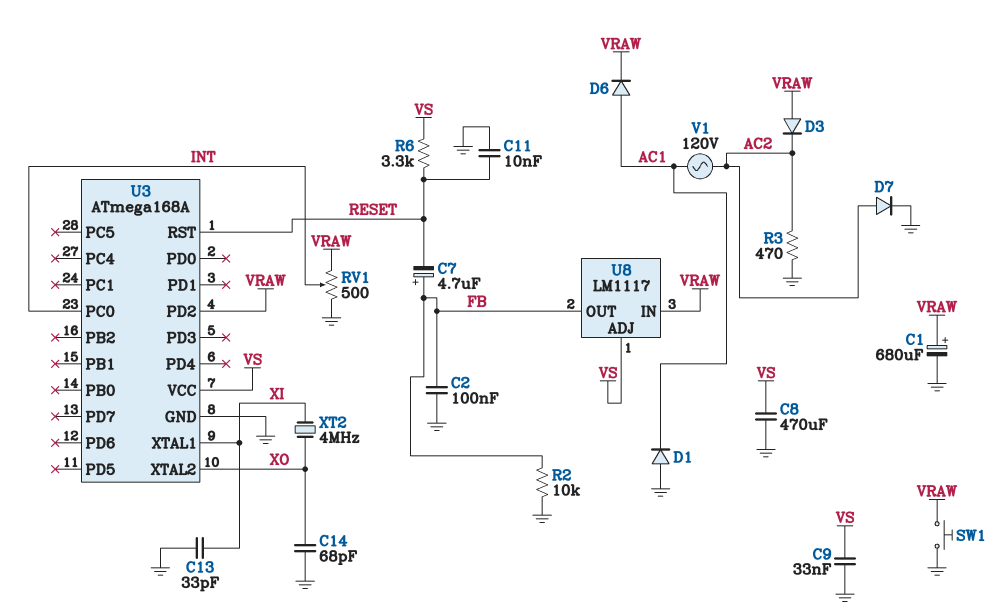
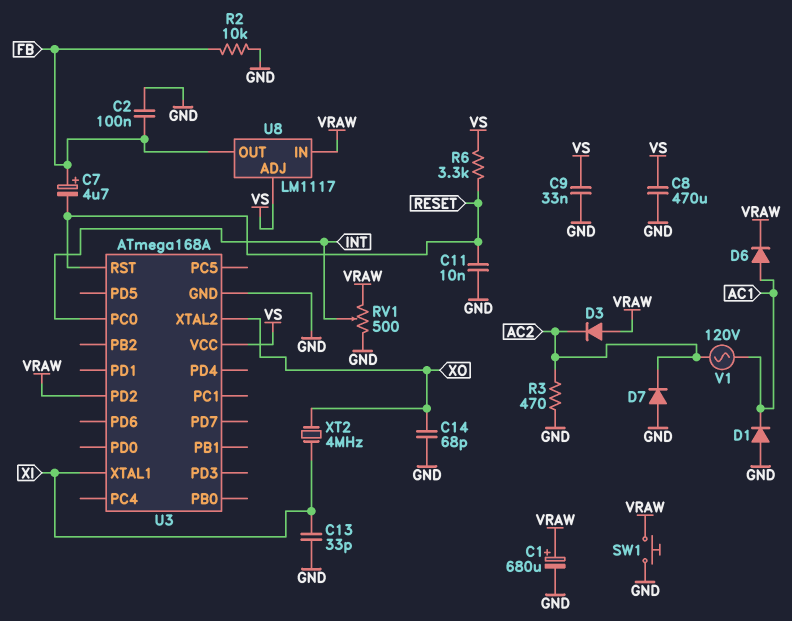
D7: diode (A AC2, K GND) -> diode (A GND, K AC2)

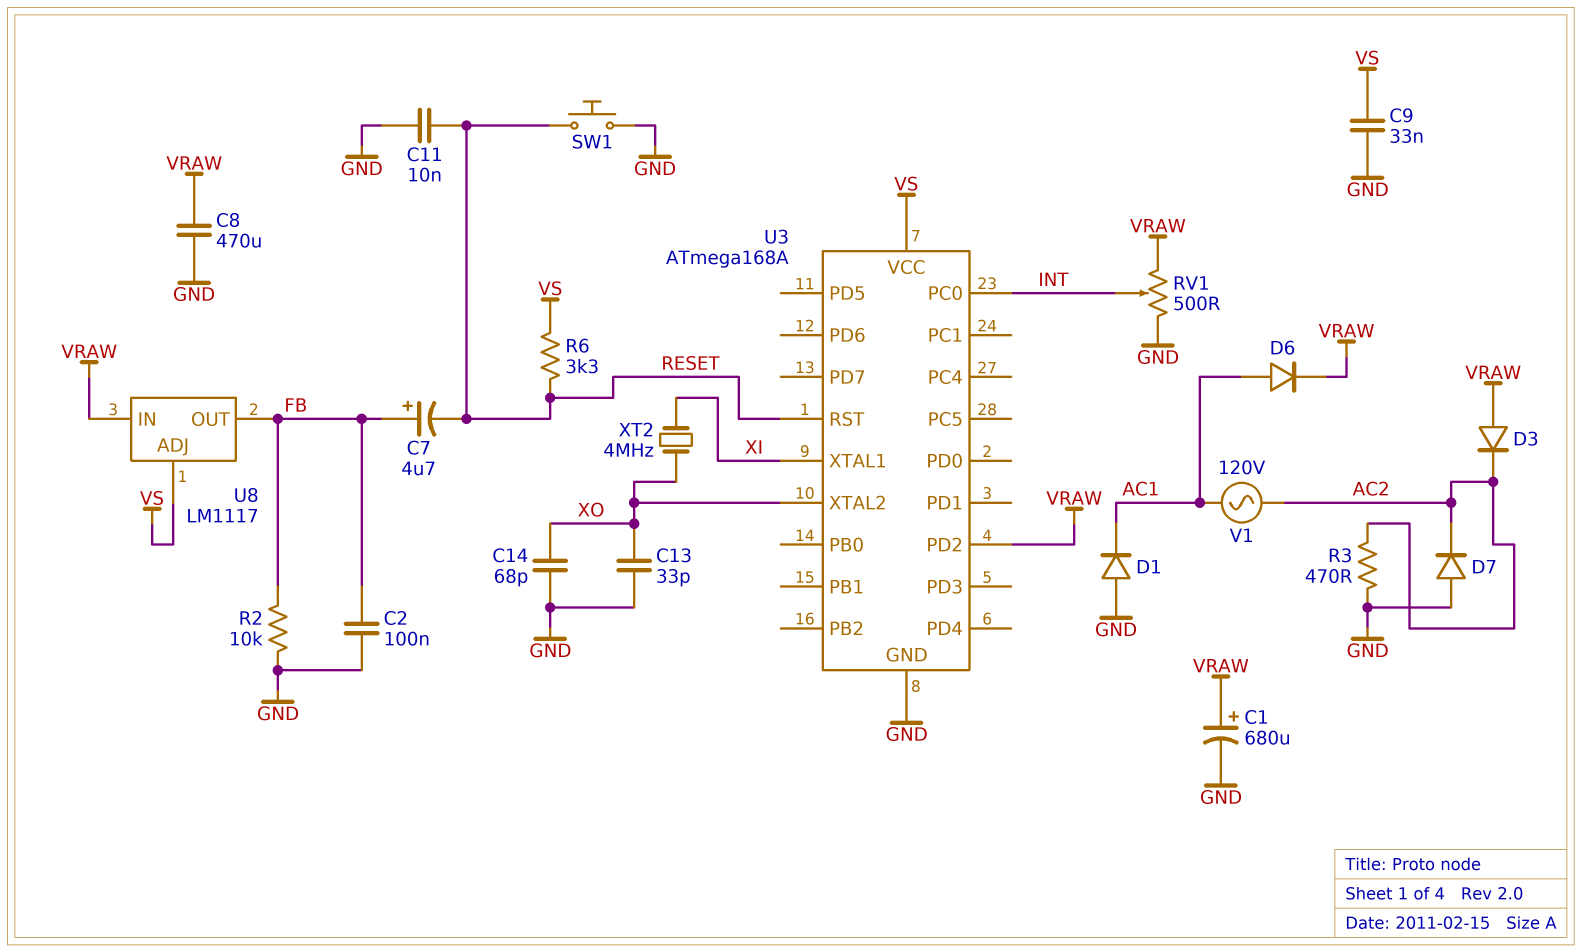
C8: 470uF (GND, VS) -> 470uF (GND, VRAW)
C13: 33pF (GND, XI) -> 33pF (GND, XO)
SW1: button (GND, VRAW) -> button (GND, RESET)

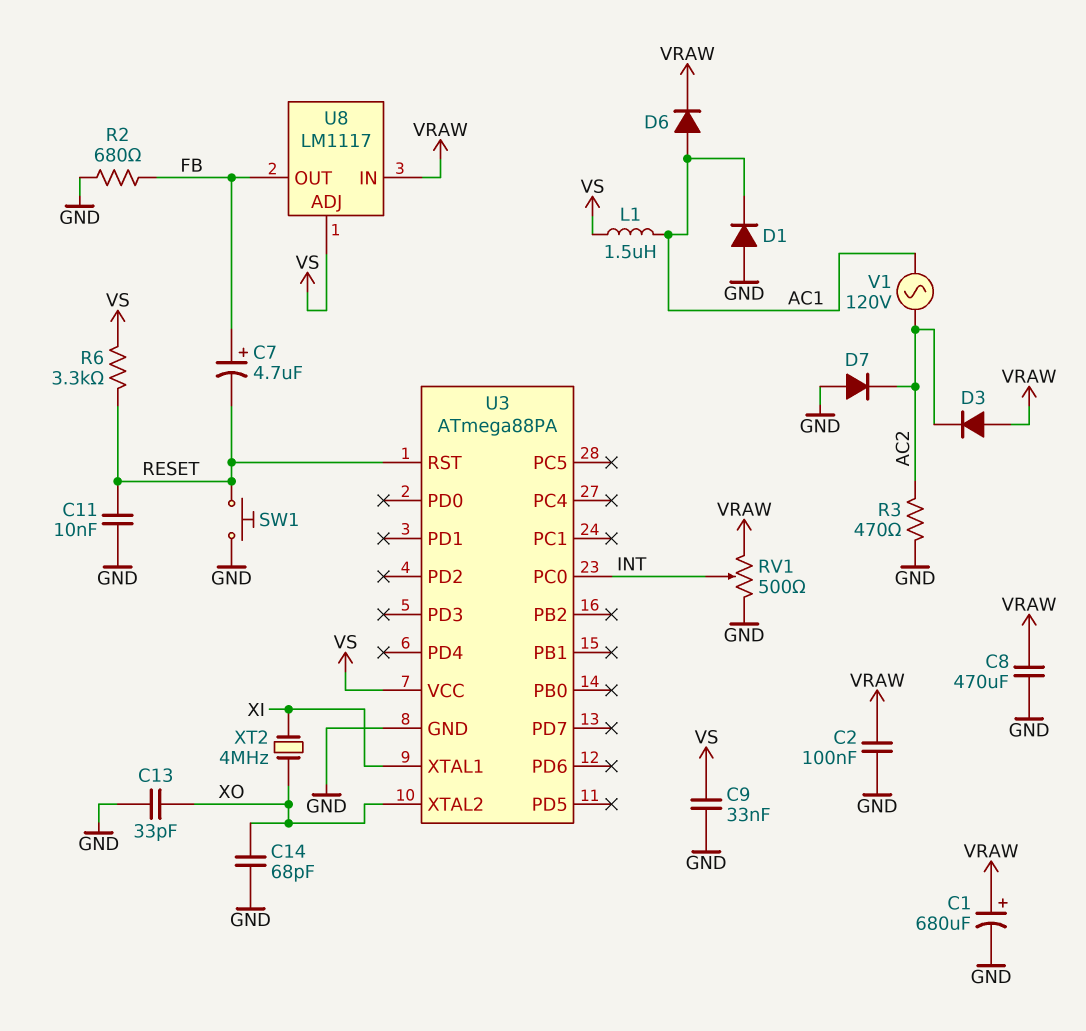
C2: 100nF (FB, GND) -> 100nF (GND, VRAW)
L1: none -> 1.5uH (AC1, VS)
R2: 10k (FB, GND) -> 680 (FB, GND)
U3: ATmega168A -> ATmega88PA
U3 pin PD2: VRAW -> none

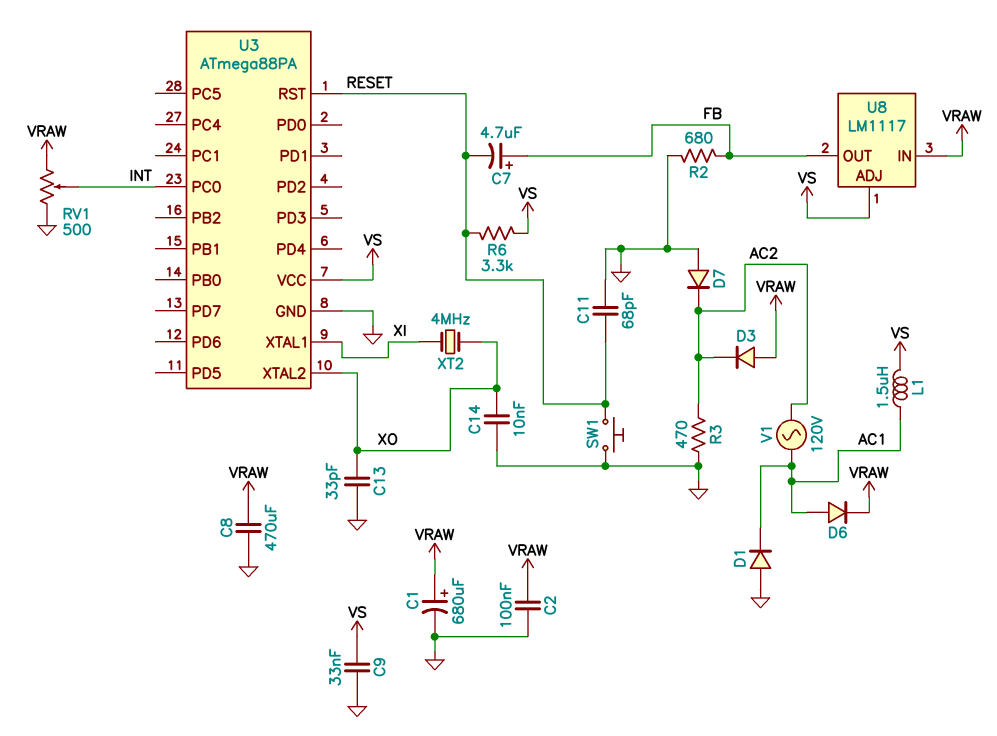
C11: 10nF (GND, RESET) -> 68pF (GND, RESET)
C14: 68pF (GND, XO) -> 10nF (GND, XO)

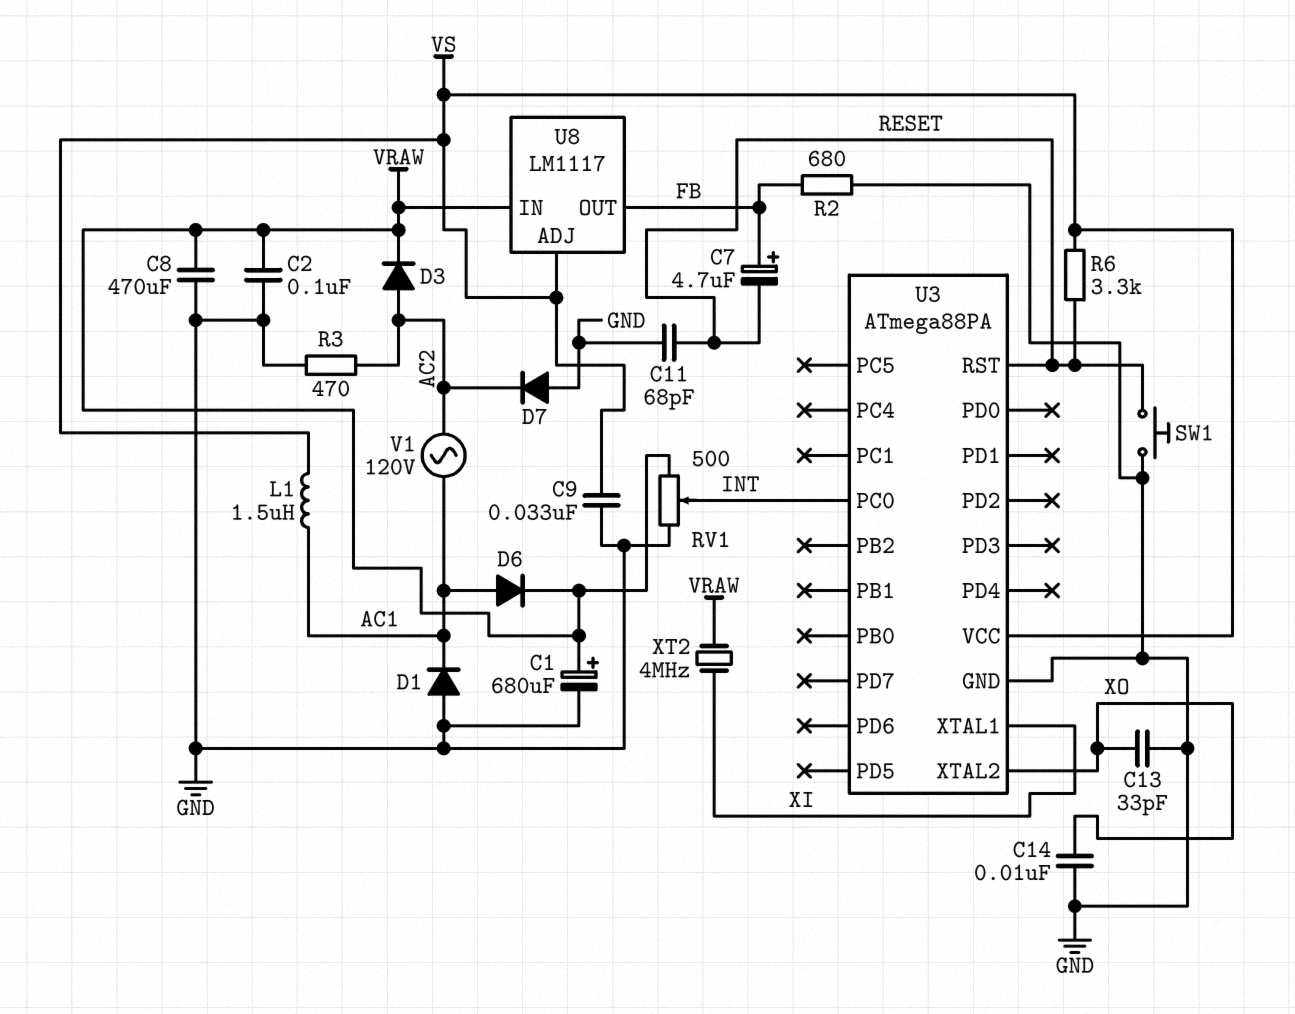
D3: diode (A VRAW, K AC2) -> diode (A AC2, K VRAW)
XT2: 4MHz (XI, XO) -> 4MHz (VRAW, XI)

